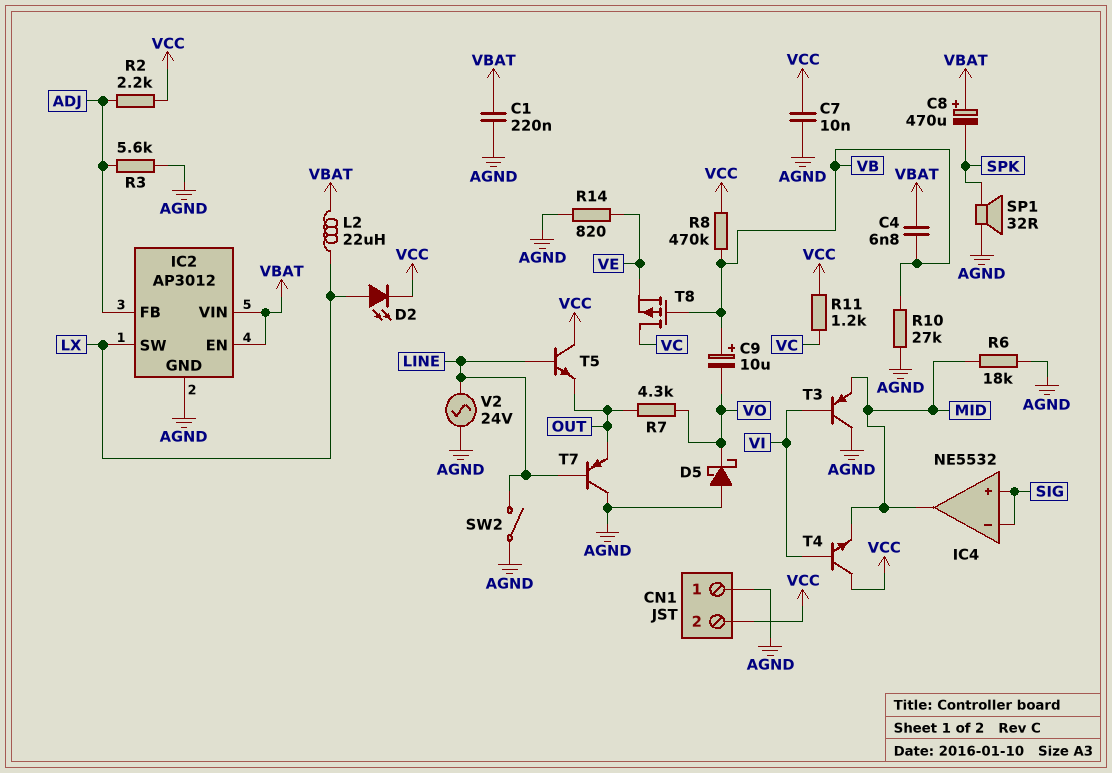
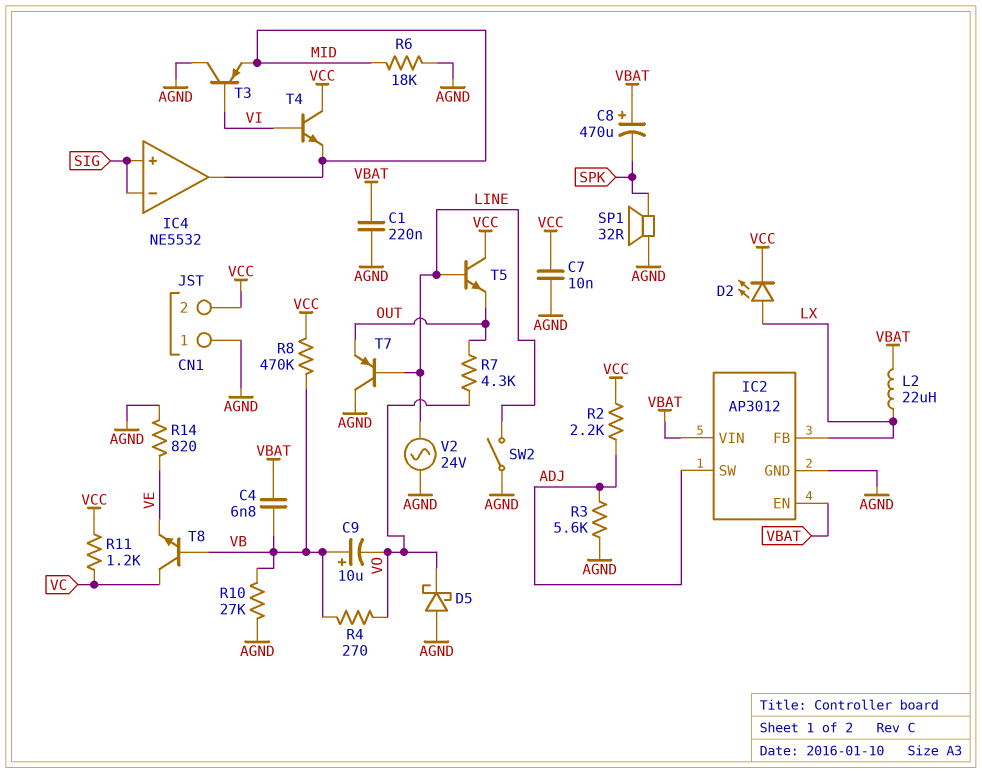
IC2 pin FB: ADJ -> LX
IC2 pin SW: LX -> ADJ
R4: none -> 270 (VB, VO)
T8: PMOS (G VB, D VC, S VE) -> NPN (B VB, C VC, E VE)

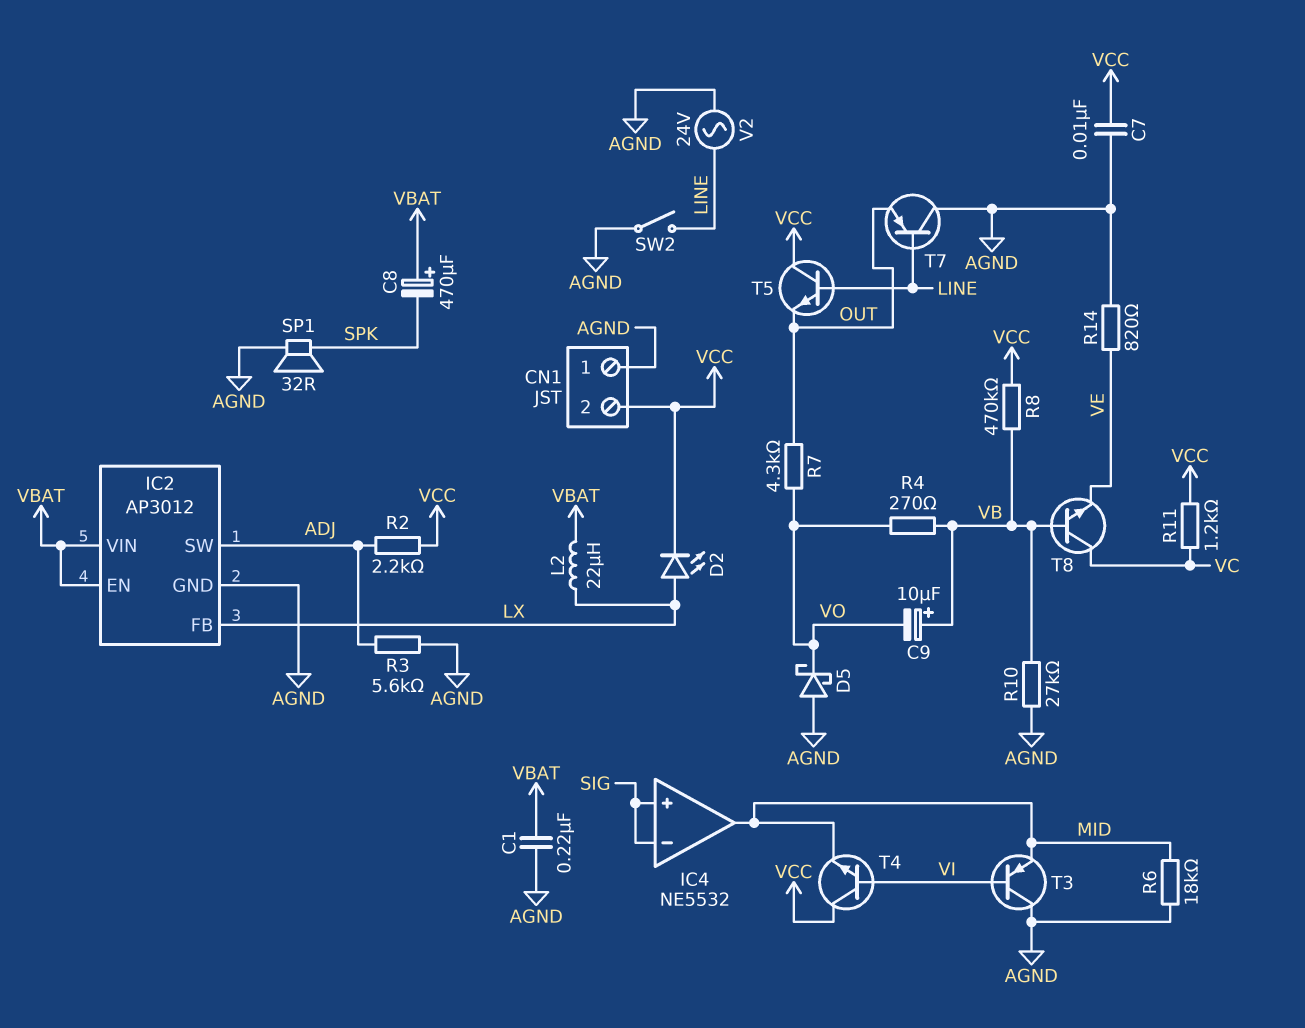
C4: 6.8nF (VB, VBAT) -> none

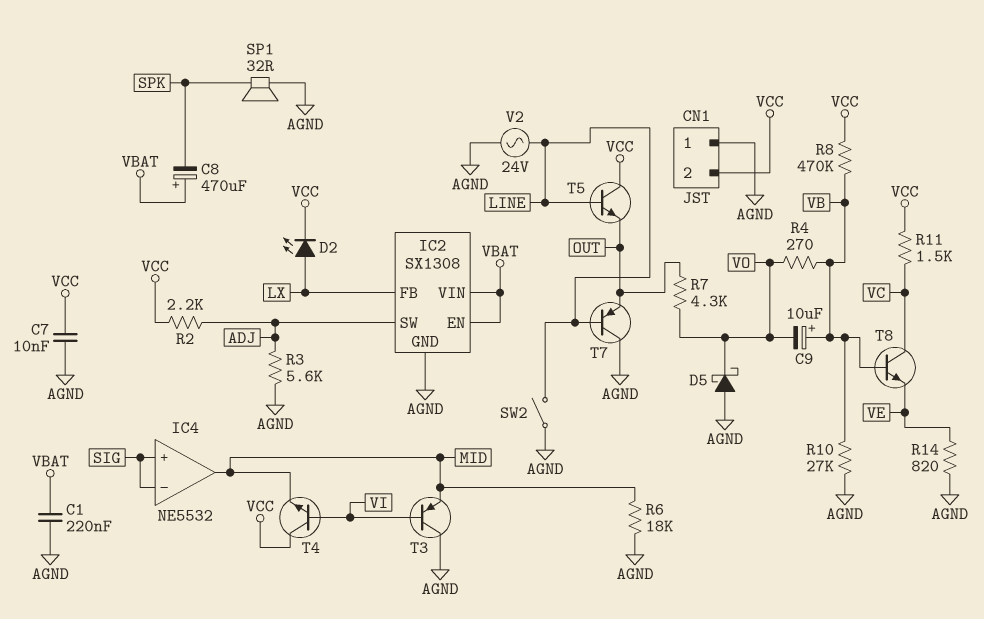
IC2: AP3012 -> SX1308
L2: 22uH (LX, VBAT) -> none
R11: 1.2k (VC, VCC) -> 1.5k (VC, VCC)

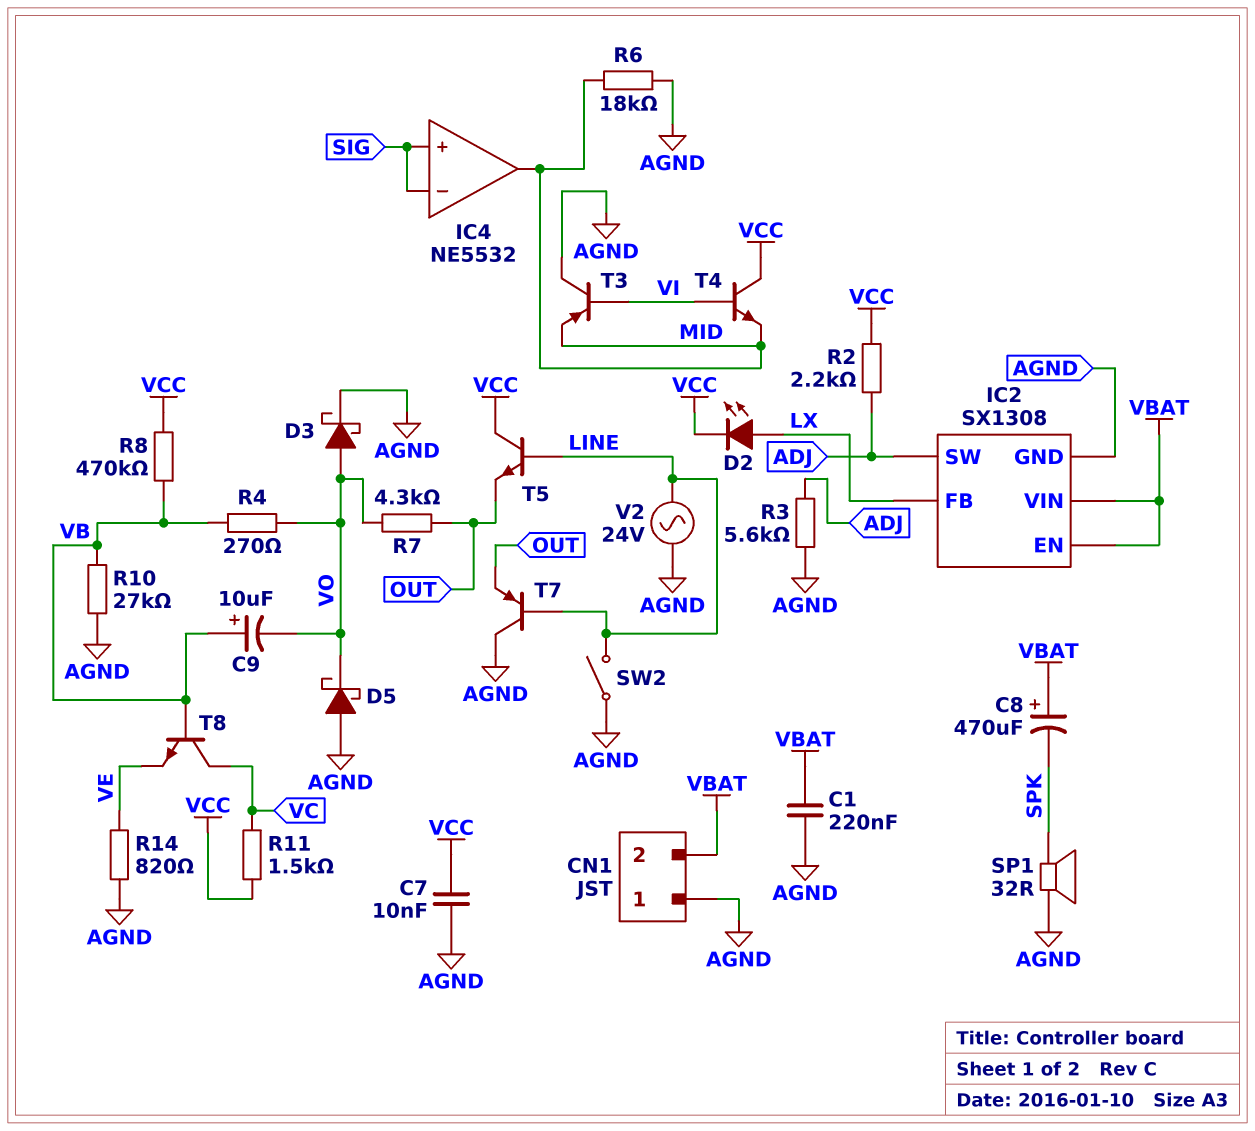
CN1 pin 2: VCC -> VBAT
D3: none -> schottky (A VO, K AGND)

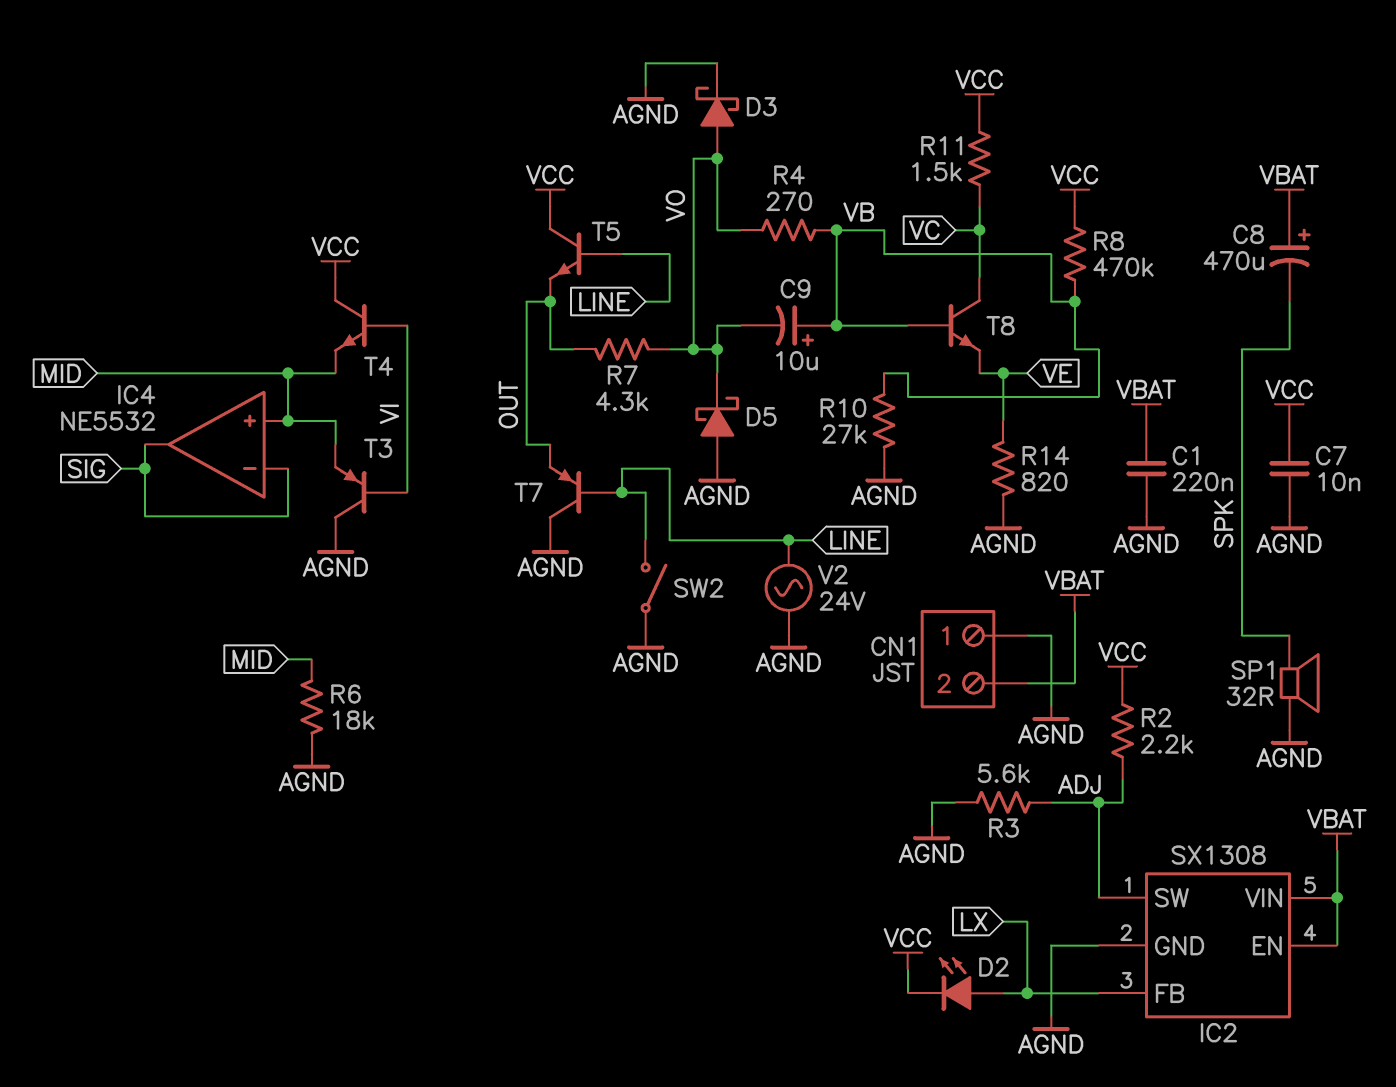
IC4 pin in+: SIG -> MID
IC4 pin out: MID -> SIG

